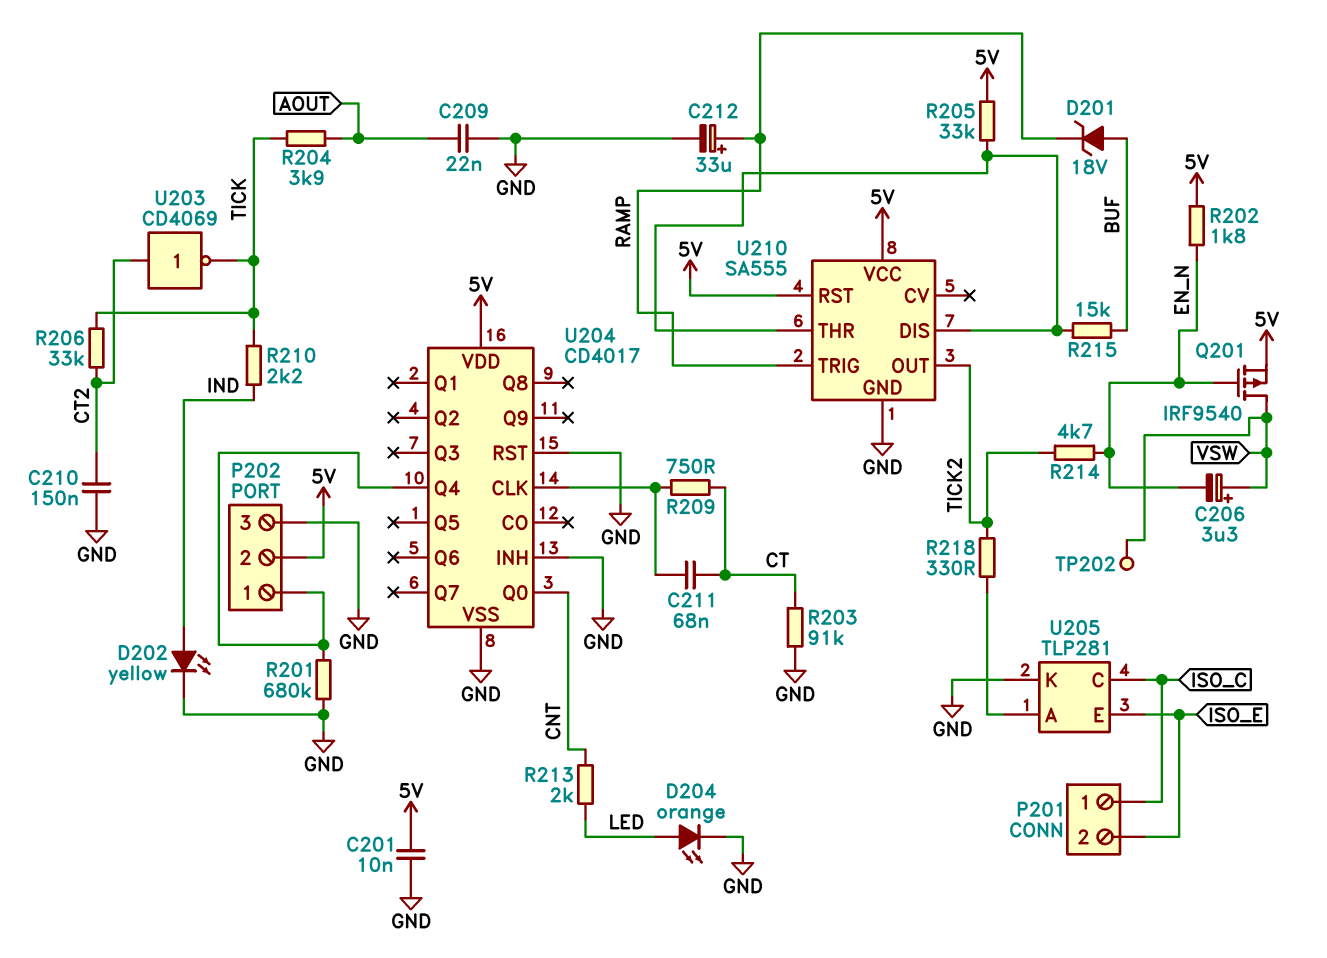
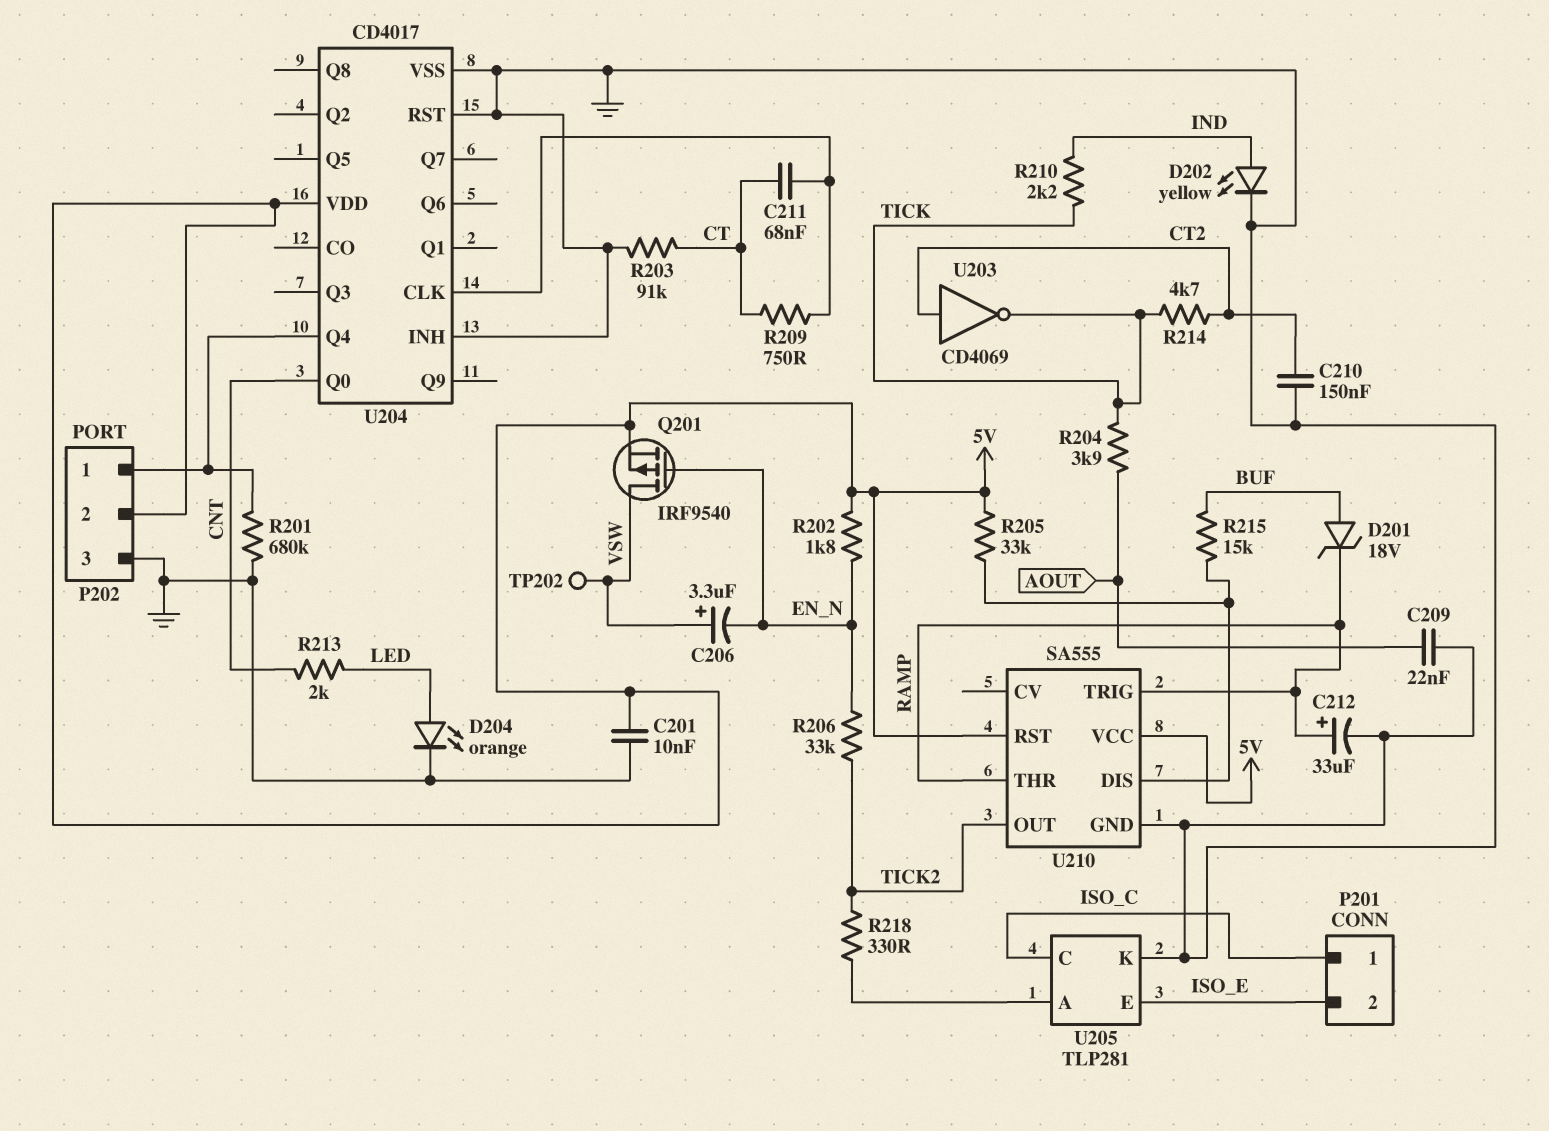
R206: 33k (CT2, TICK) -> 33k (EN_N, TICK2)
R214: 4.7k (EN_N, TICK2) -> 4.7k (CT2, TICK)
U210 pin THR: U210/DIS -> RAMP

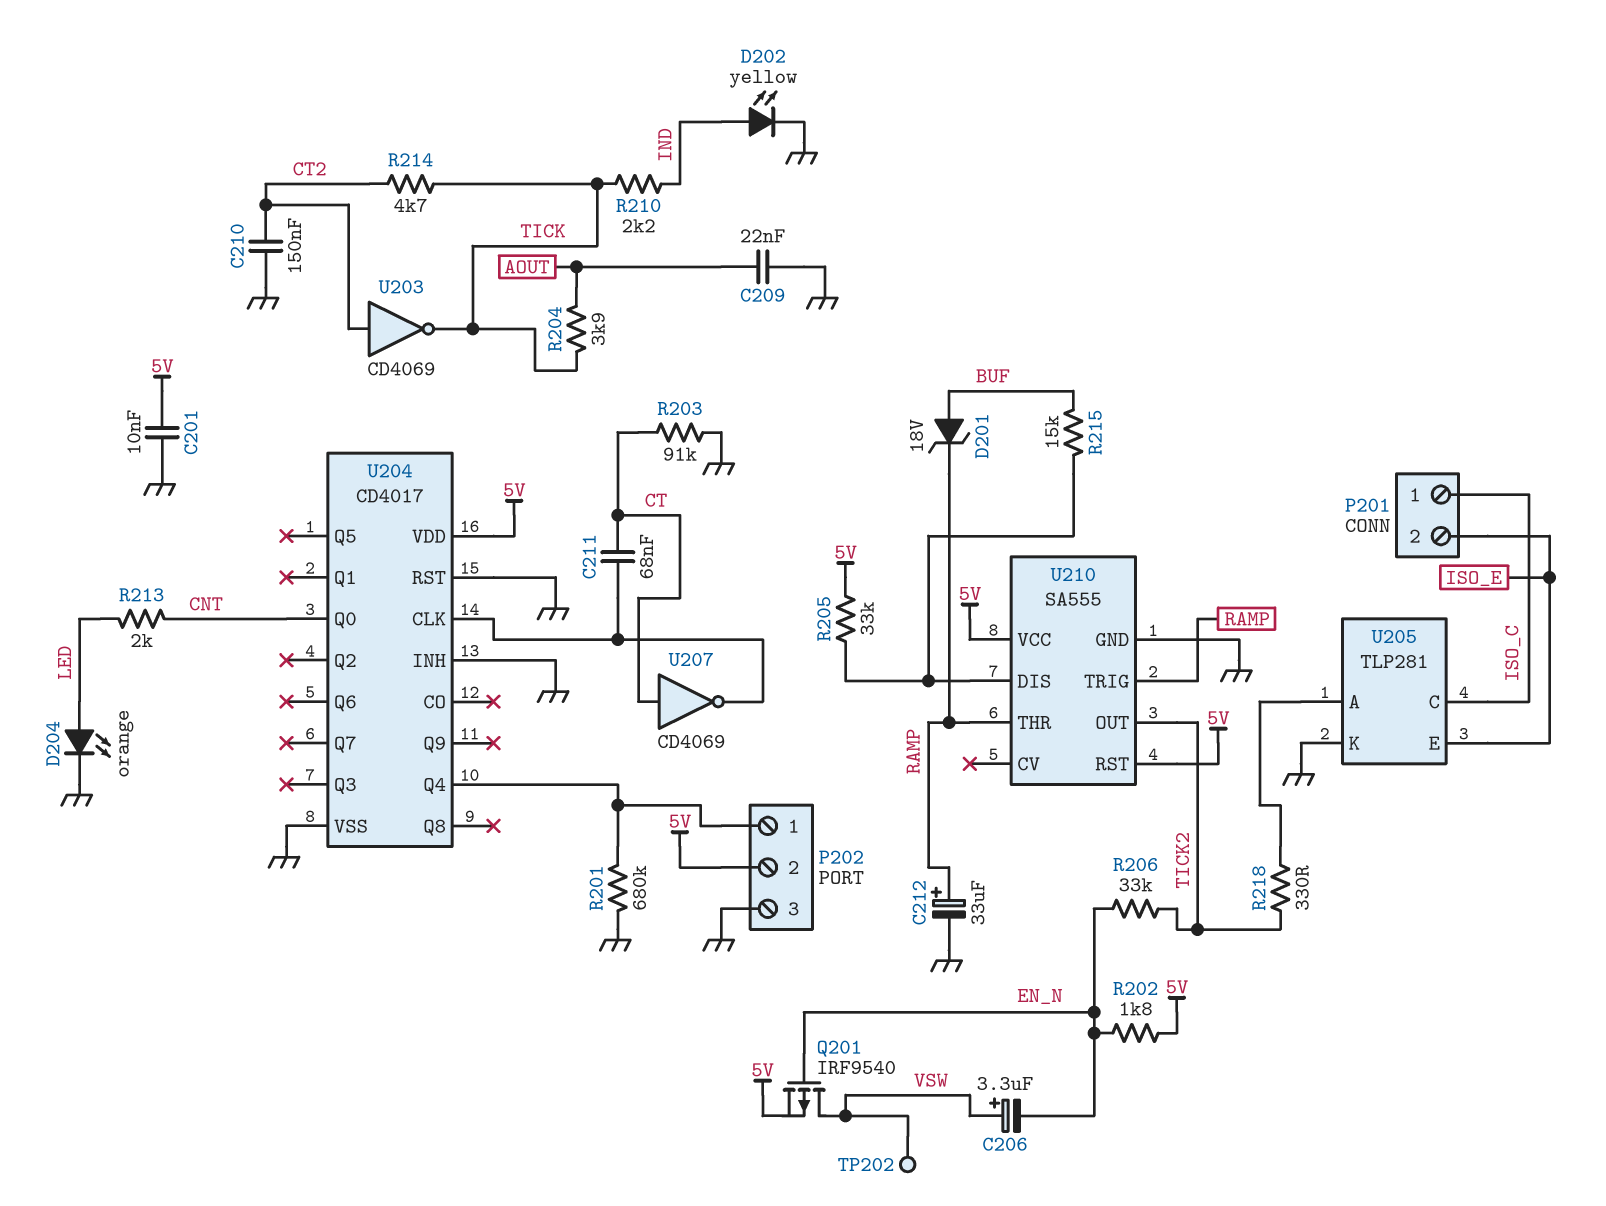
R209: 750 (CT, U204/CLK) -> none
U207: none -> NOT CD4069 (in CT, out U204/CLK)

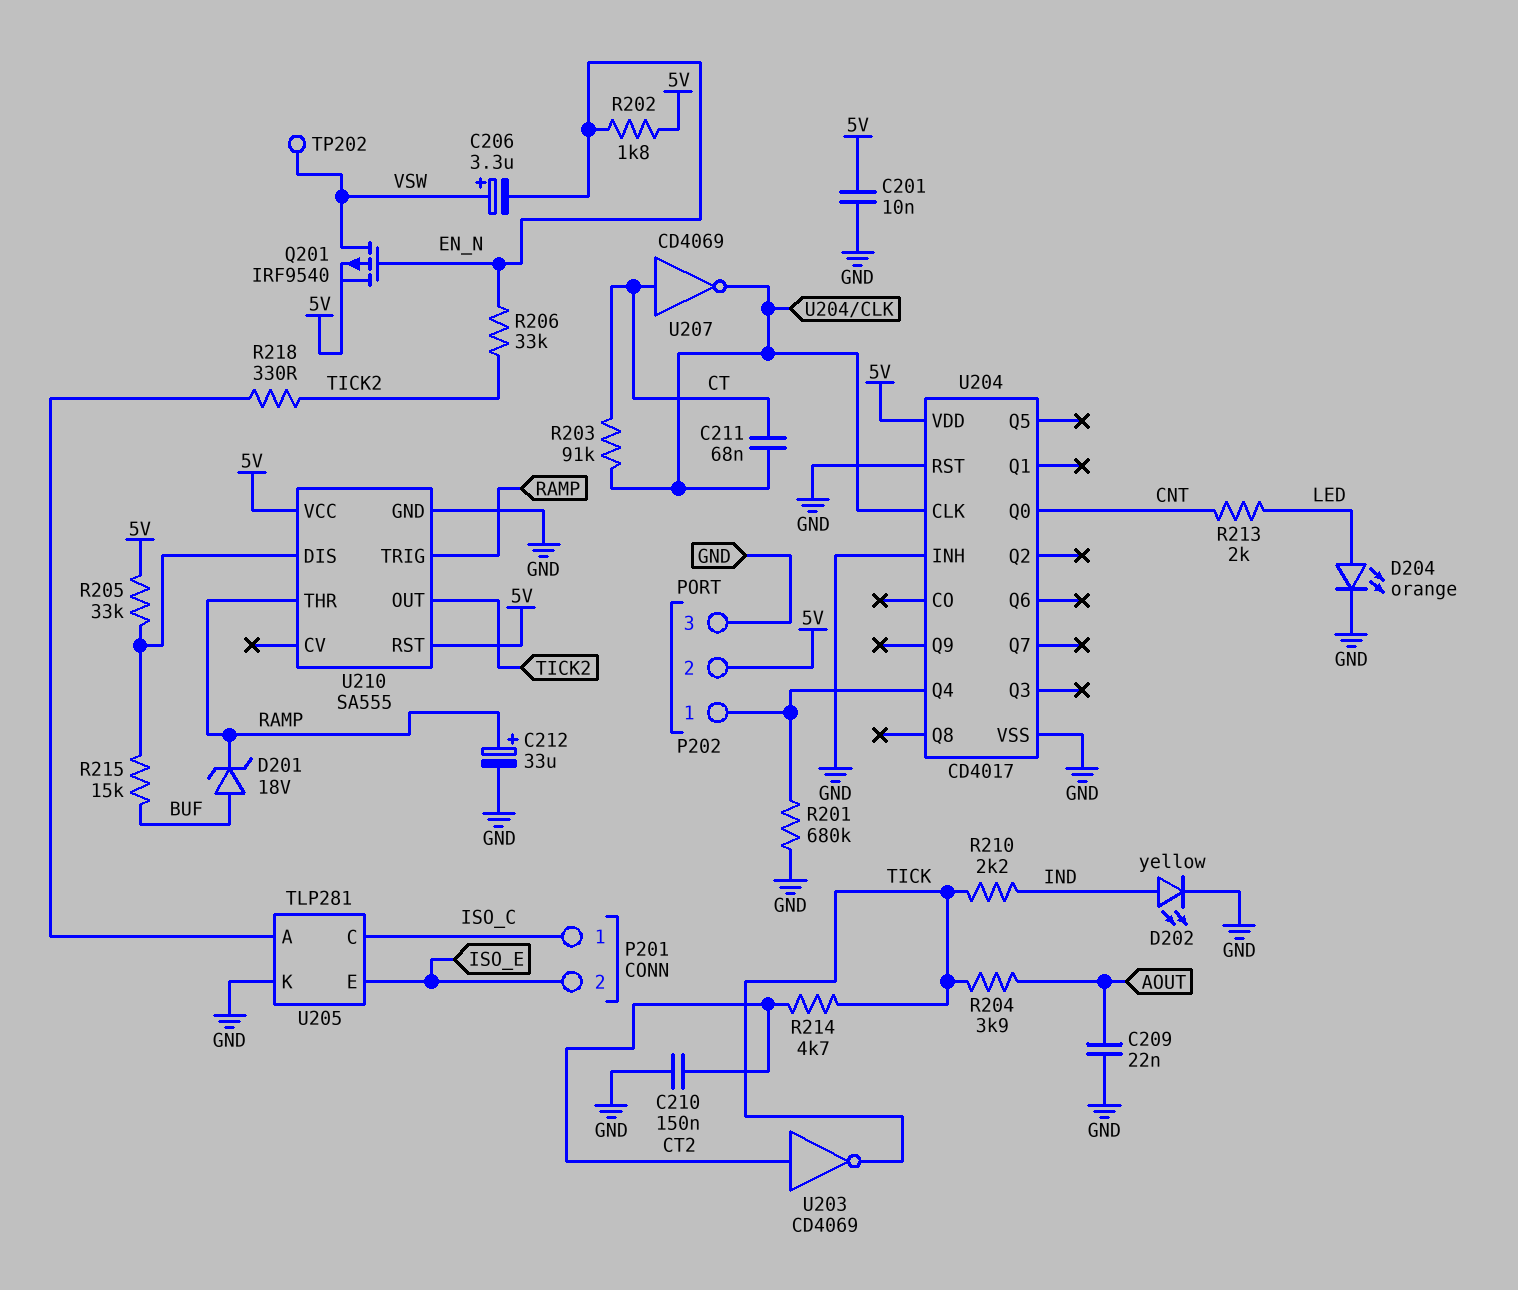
R203: 91k (CT, GND) -> 91k (CT, U204/CLK)

